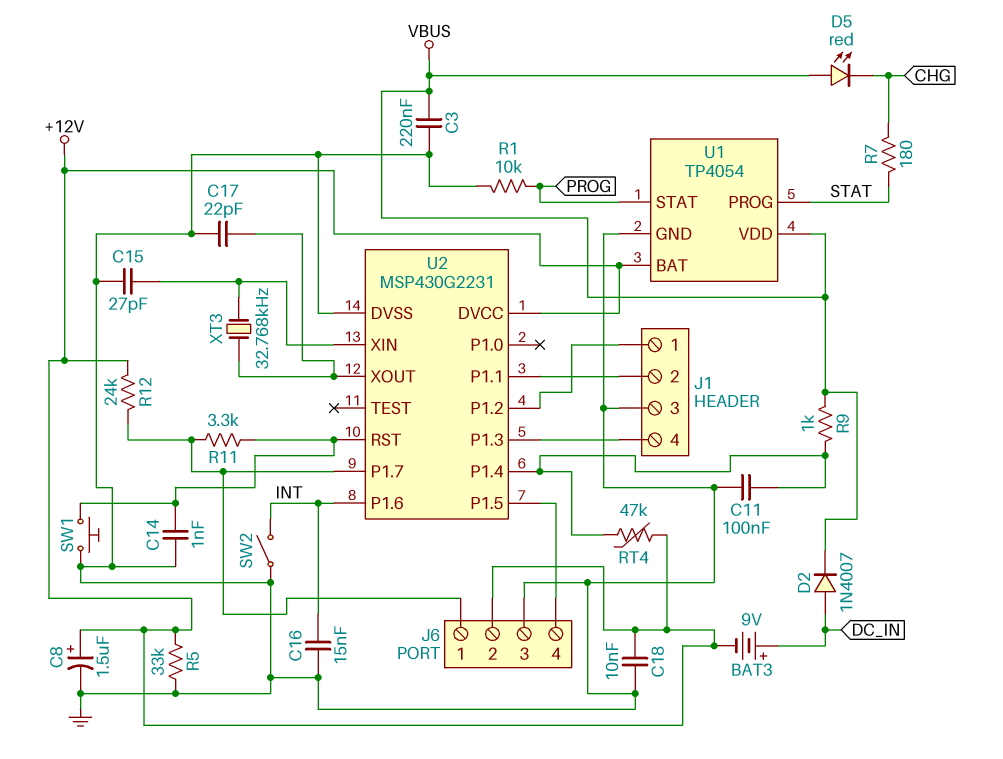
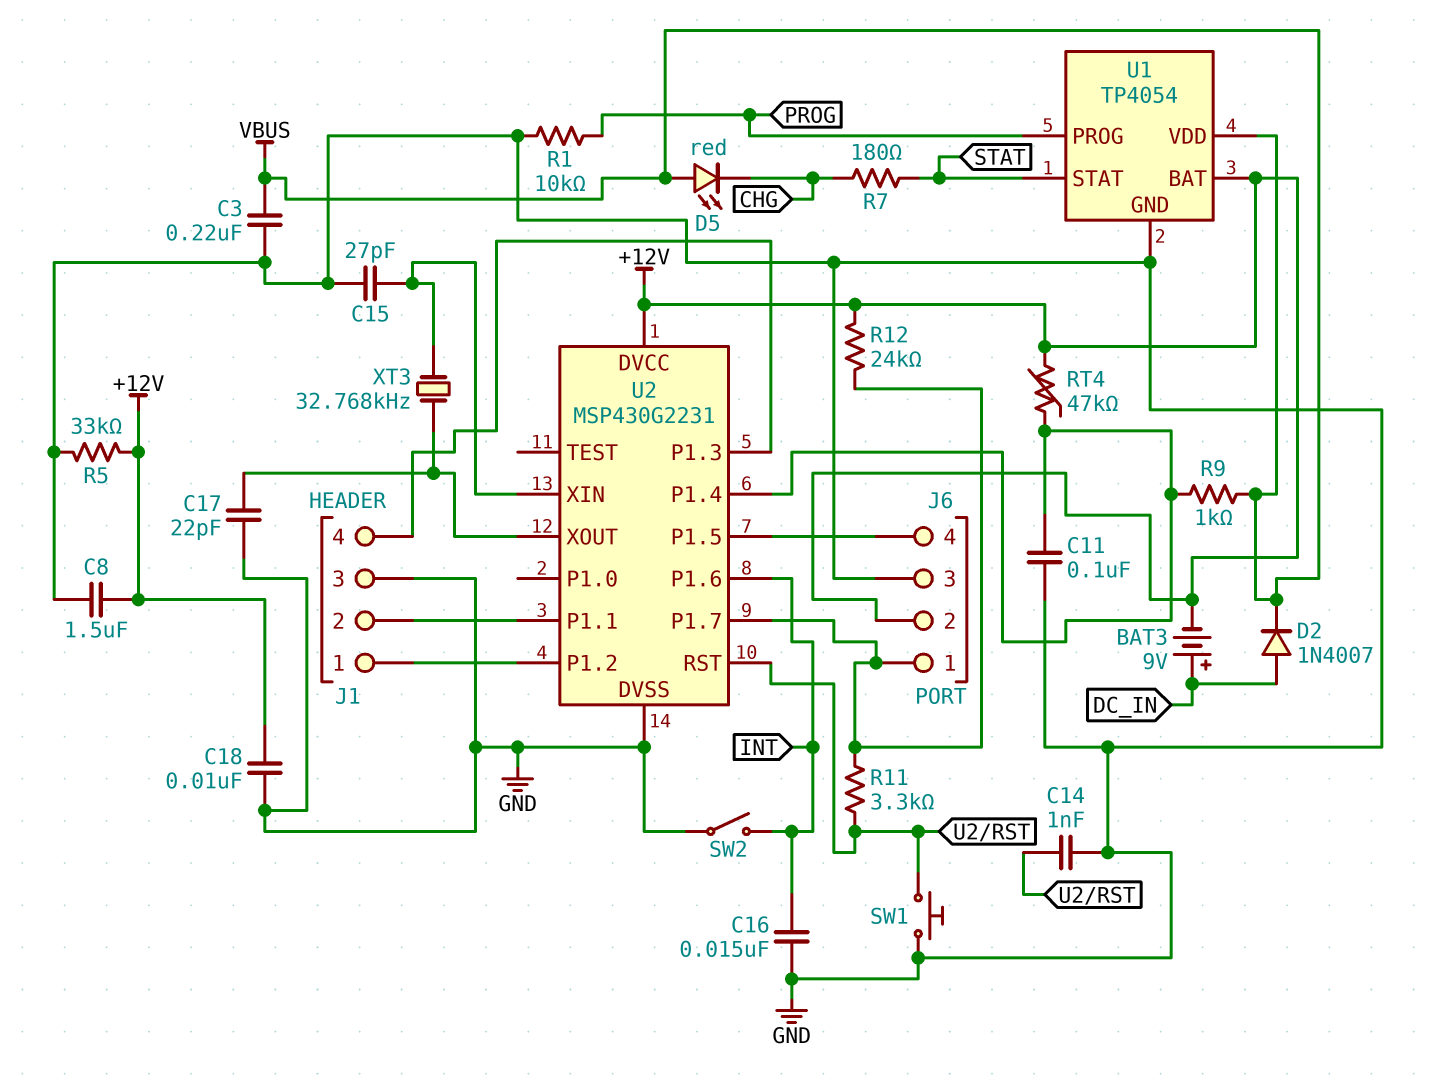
C8: 1.5uF (plus +12V, minus GND) -> 1.5uF (+12V, GND)
U1 pin PROG: STAT -> PROG
U1 pin STAT: PROG -> STAT

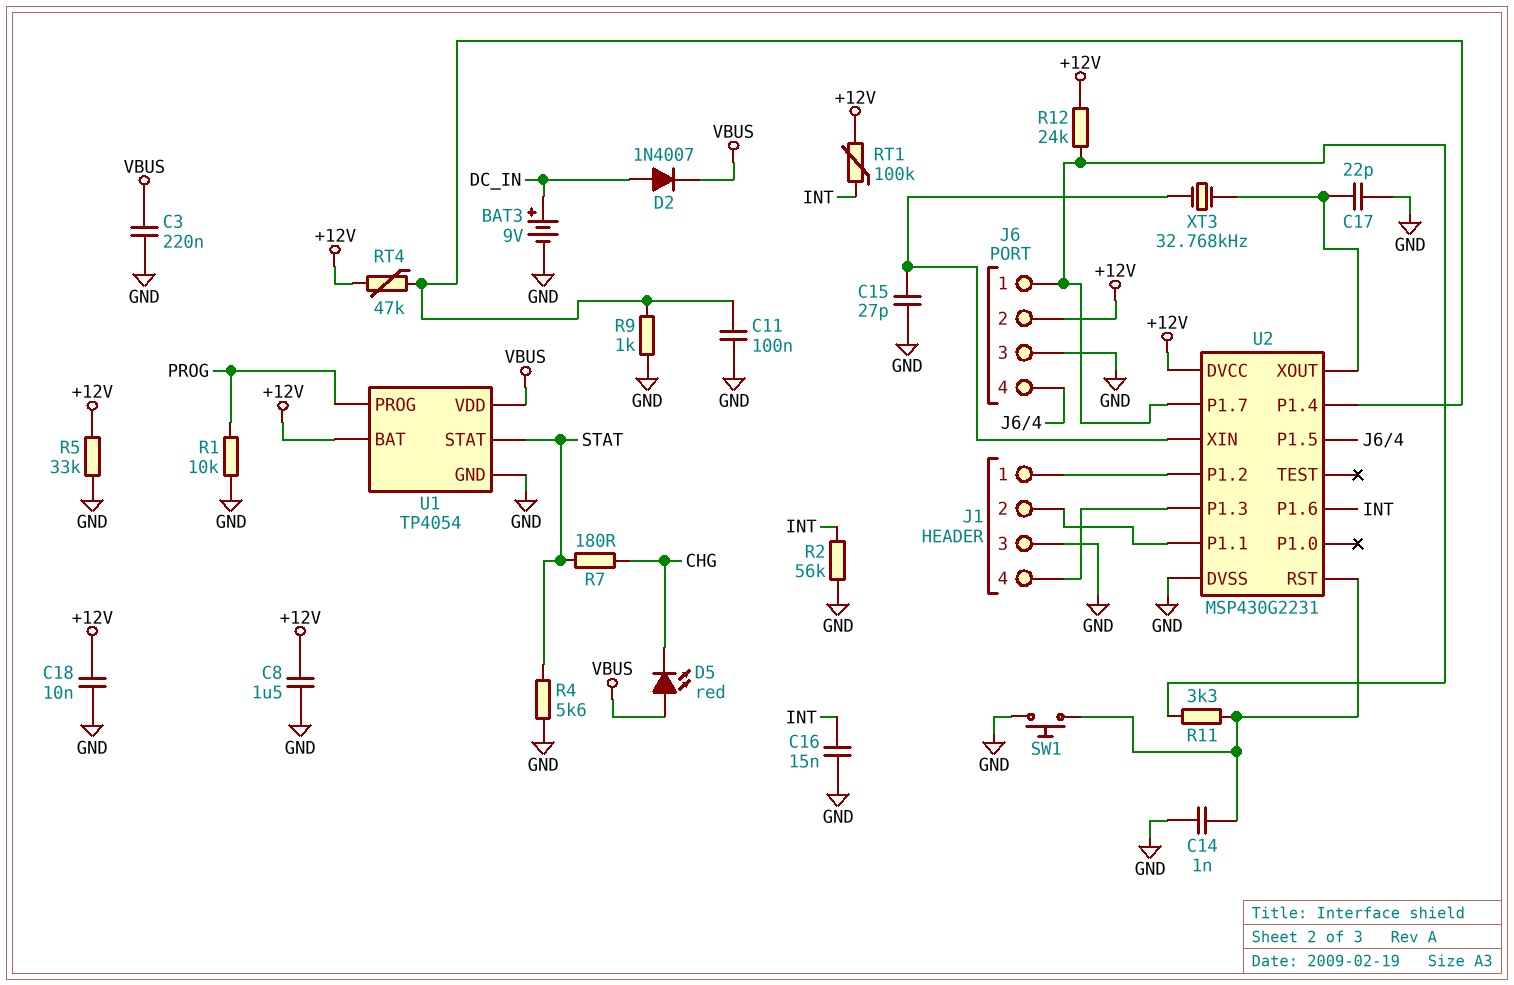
BAT3: 9V (plus DC_IN, minus +12V) -> 9V (plus DC_IN, minus GND)
R2: none -> 56k (GND, INT)
R4: none -> 5.6k (GND, STAT)
R9: 1k (U2/P1.4, VBUS) -> 1k (GND, U2/P1.4)
RT1: none -> 100k (+12V, INT)
SW2: switch (GND, INT) -> none

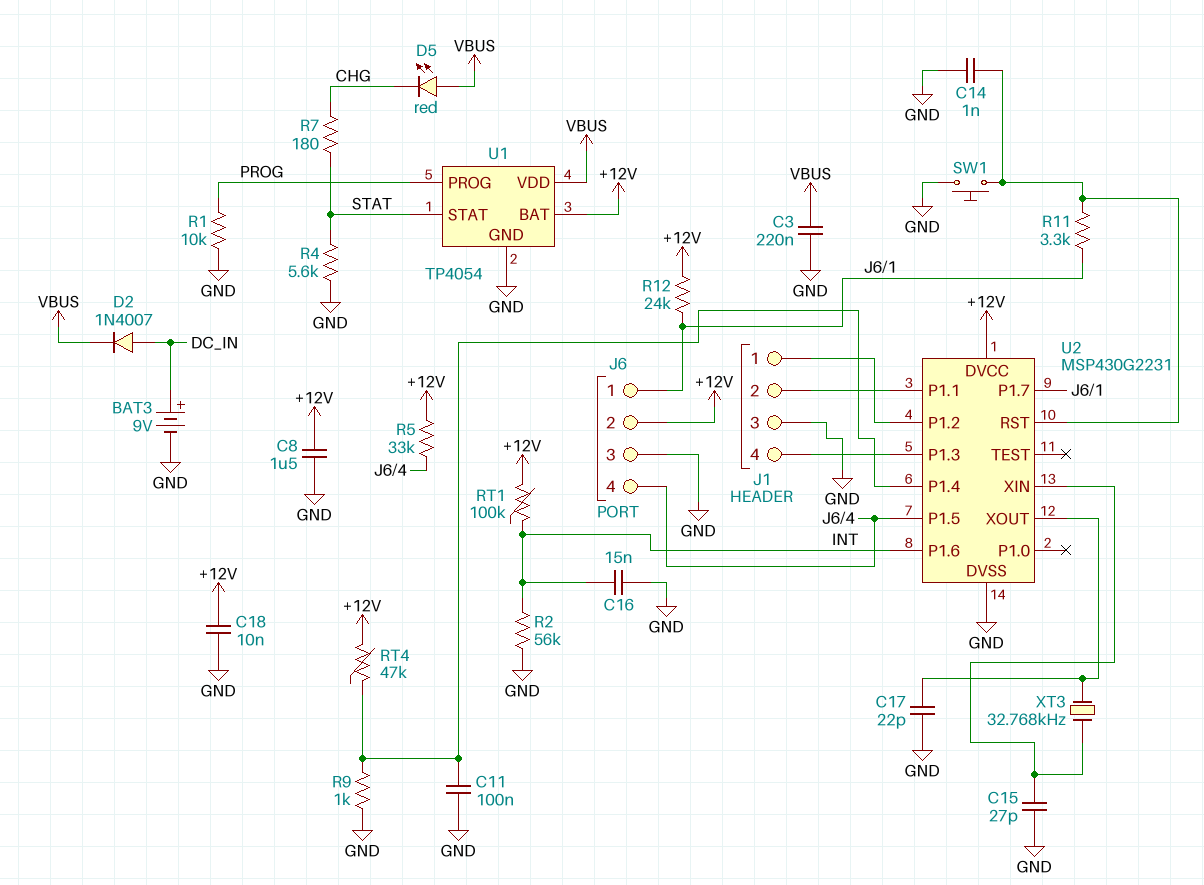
R5: 33k (+12V, GND) -> 33k (+12V, J6/4)

